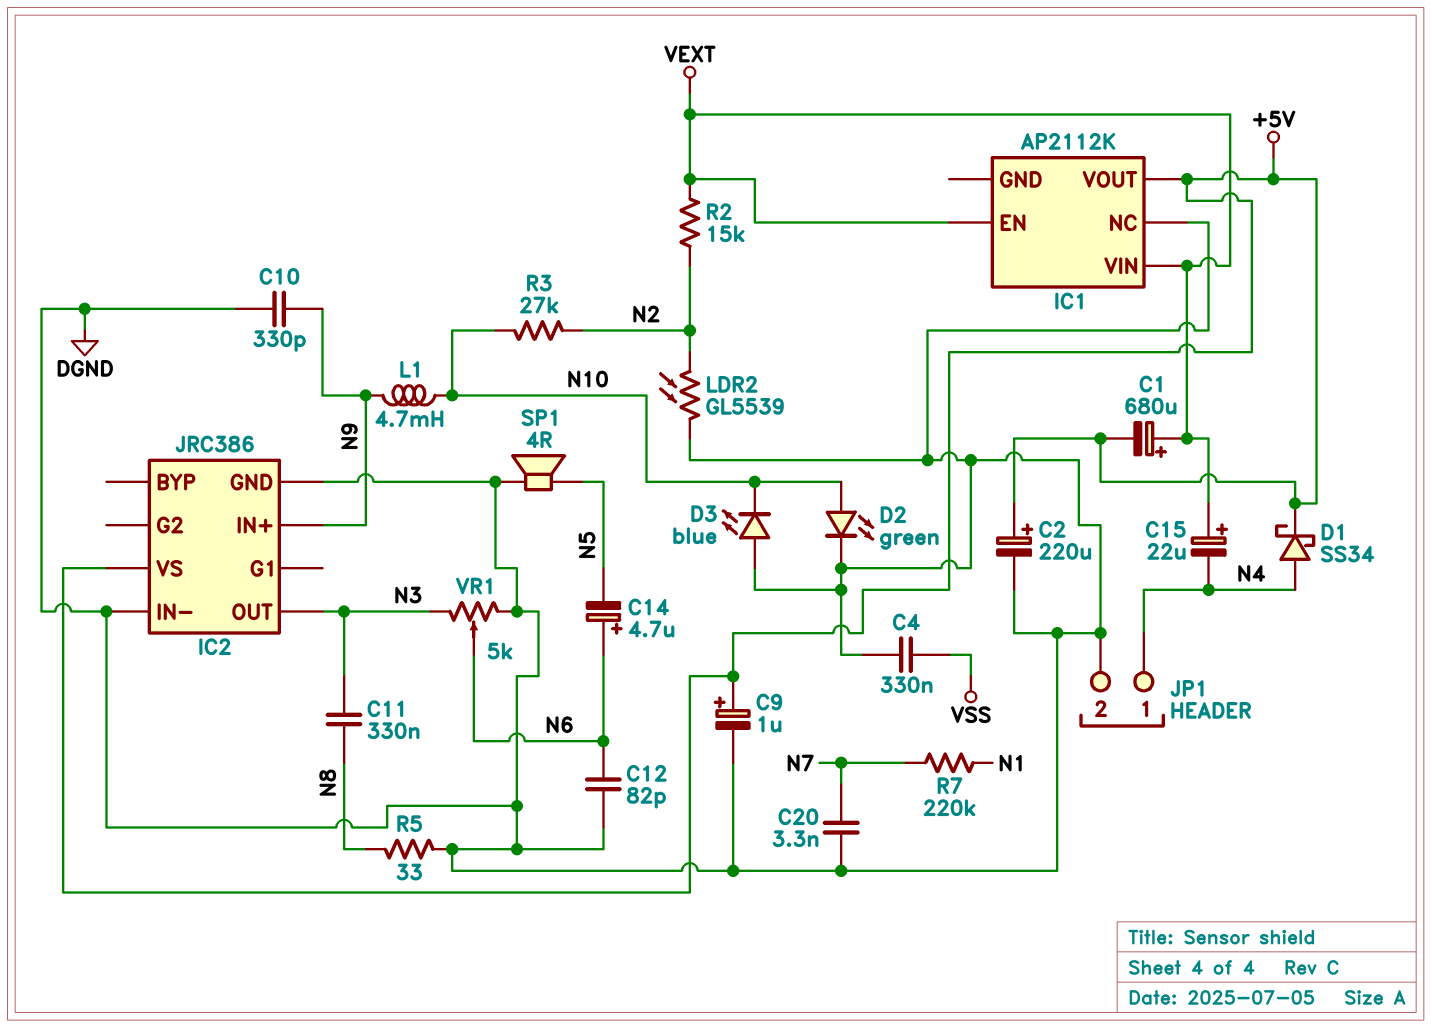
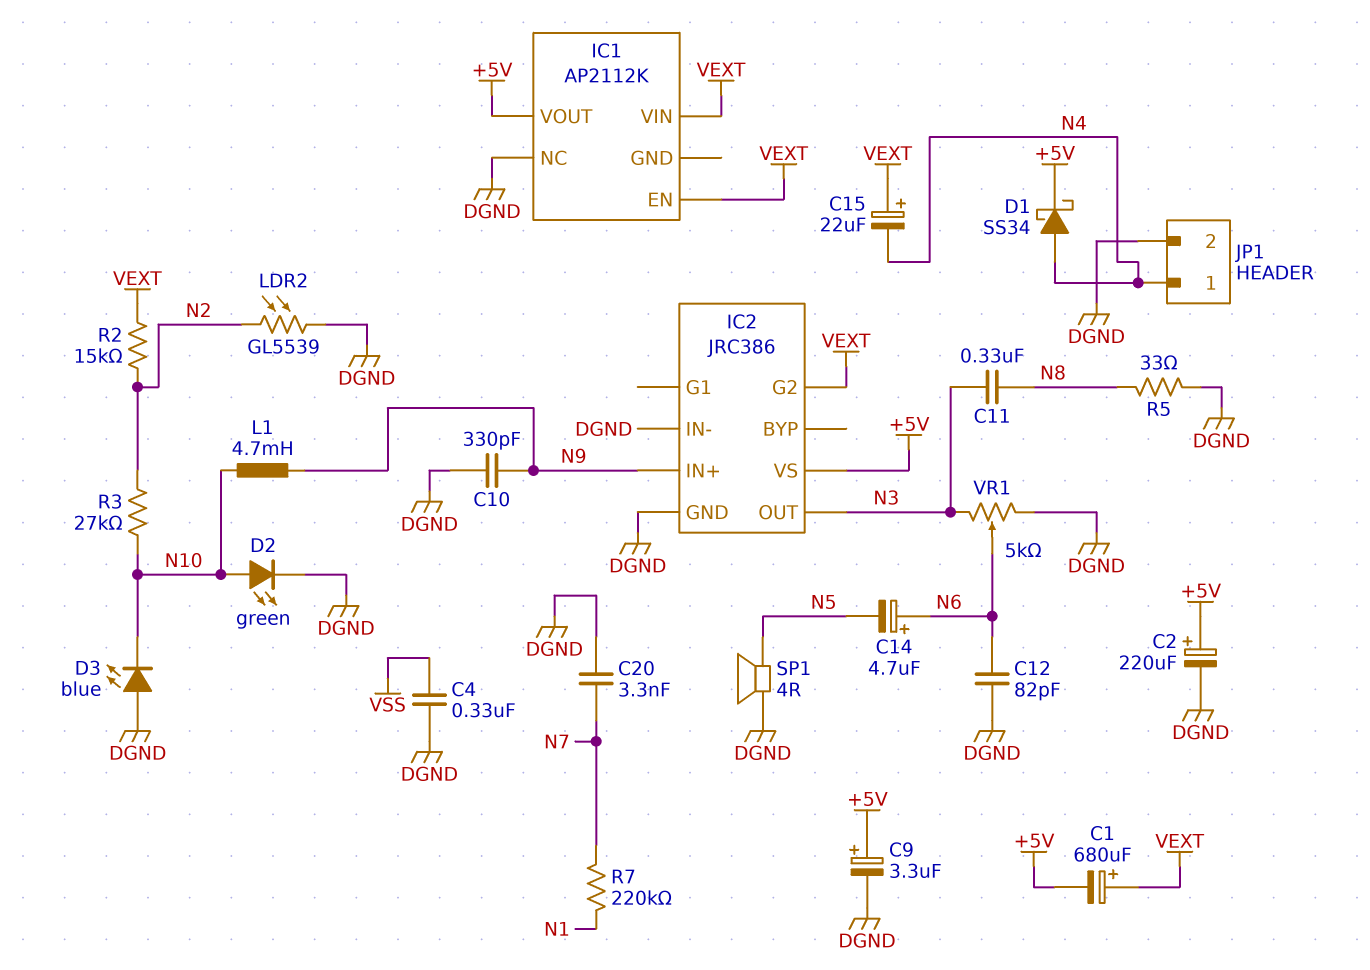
C9: 1uF (plus +5V, minus DGND) -> 3.3uF (plus +5V, minus DGND)
IC2 pin G2: none -> VEXT

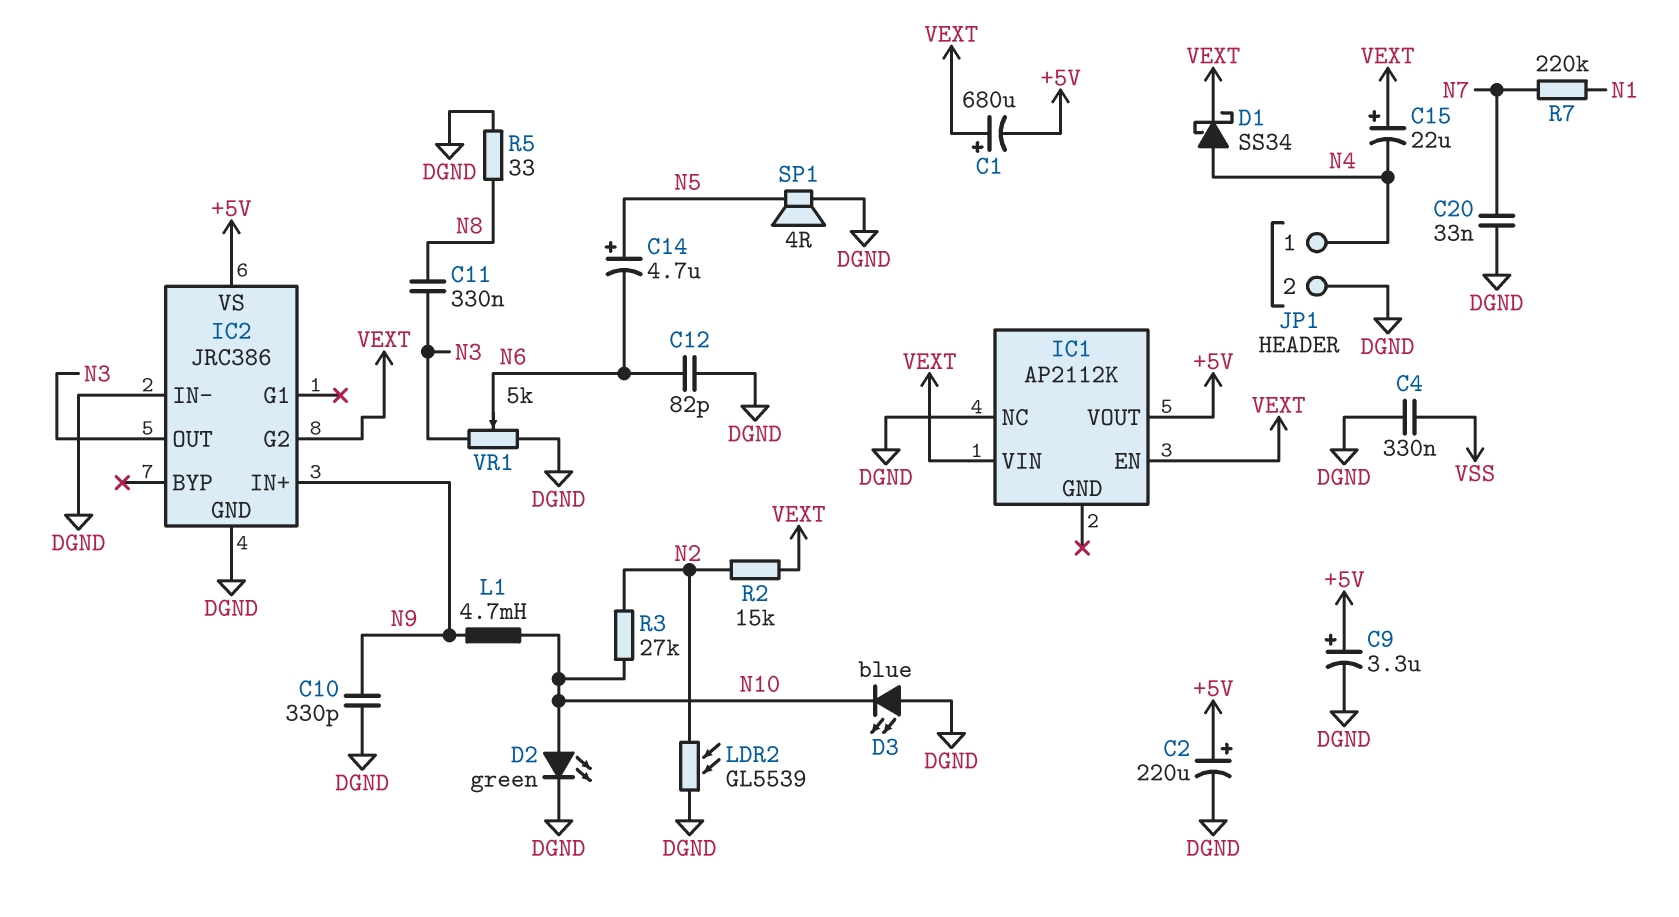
C14: 4.7uF (plus N6, minus N5) -> 4.7uF (plus N5, minus N6)
C20: 3.3nF (DGND, N7) -> 33nF (DGND, N7)
D1: schottky SS34 (A N4, K +5V) -> schottky SS34 (A N4, K VEXT)

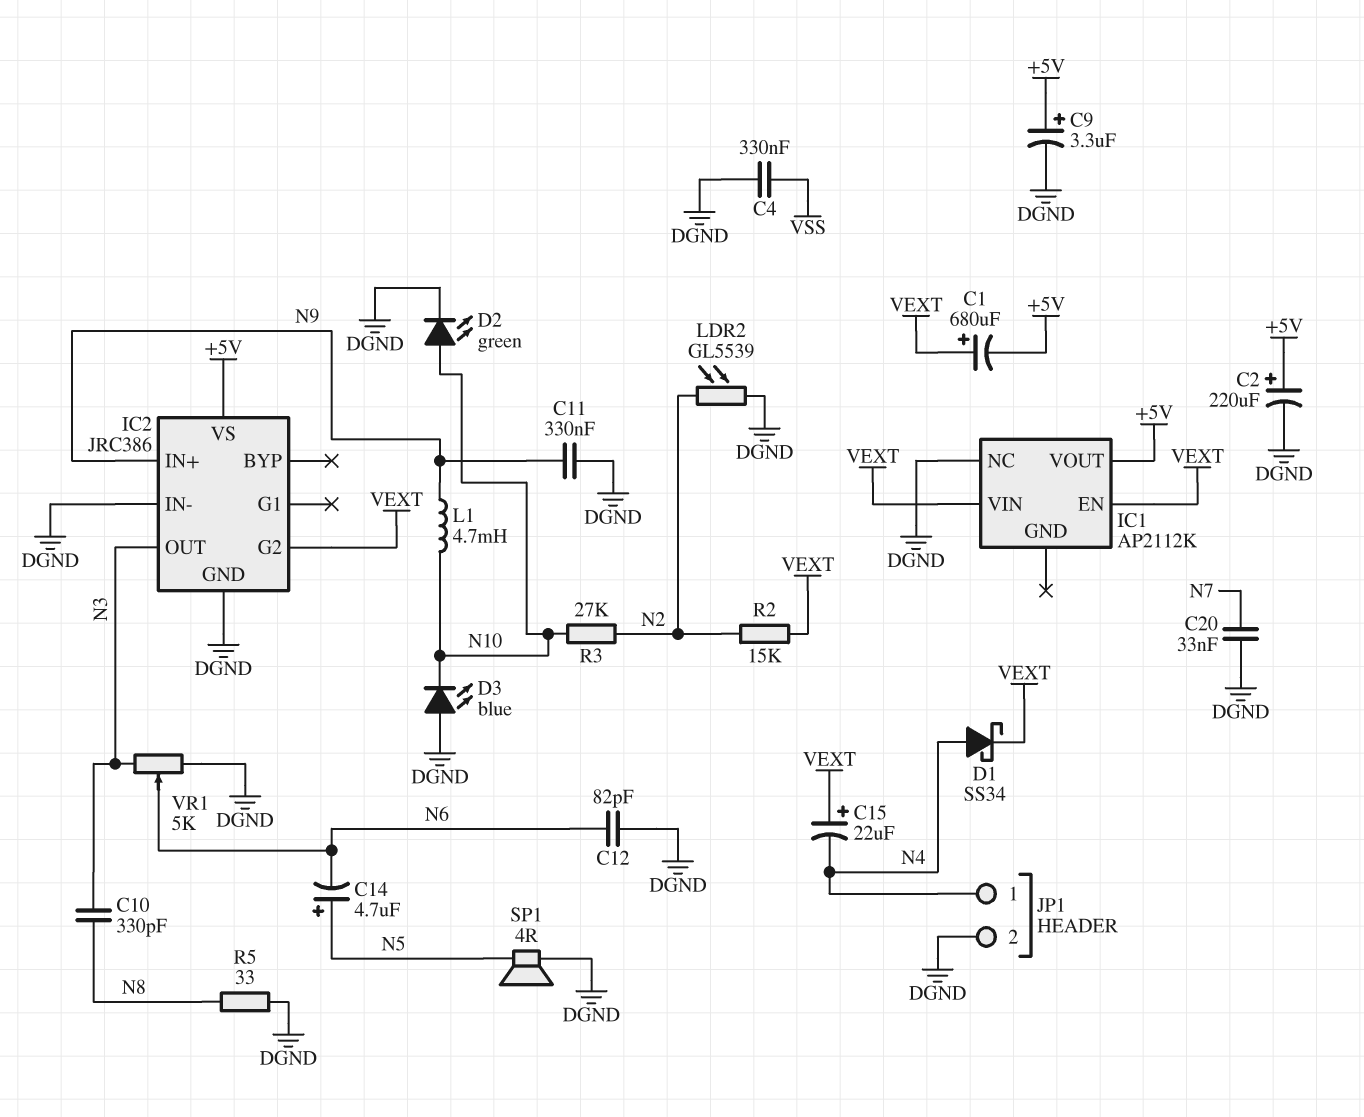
C10: 330pF (DGND, N9) -> 330pF (N3, N8)
C11: 330nF (N3, N8) -> 330nF (DGND, N9)
R7: 220k (N1, N7) -> none

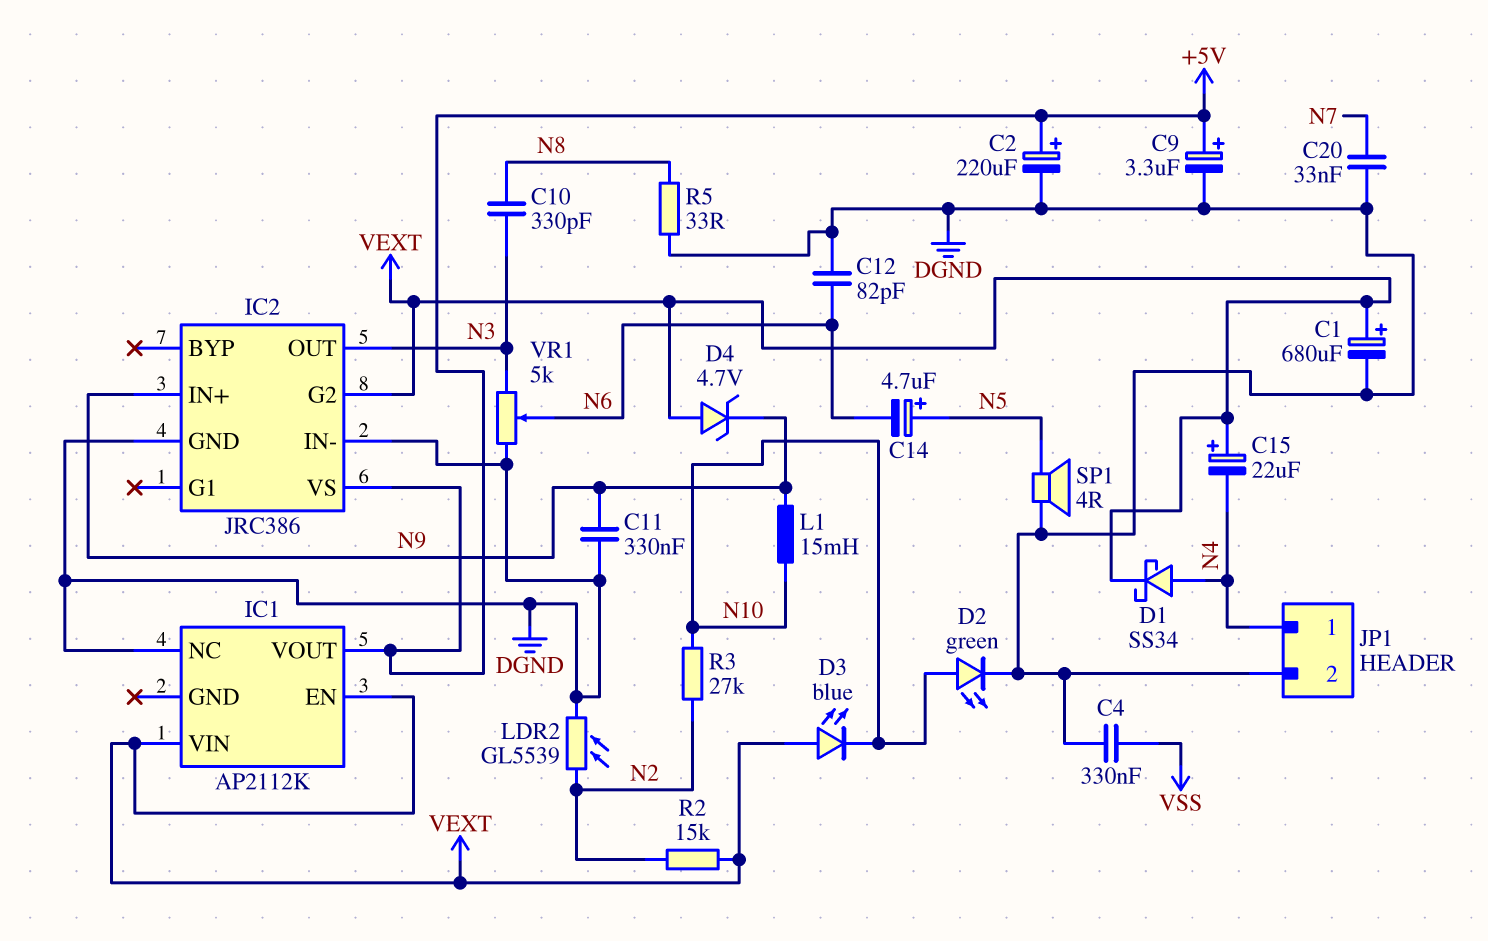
C1: 680uF (plus VEXT, minus +5V) -> 680uF (plus VEXT, minus DGND)
D3: LED blue (A DGND, K N10) -> LED blue (A VEXT, K N10)
D4: none -> zener 4.7V (A VEXT, K N9)
L1: 4.7mH (N9, N10) -> 15mH (N9, N10)

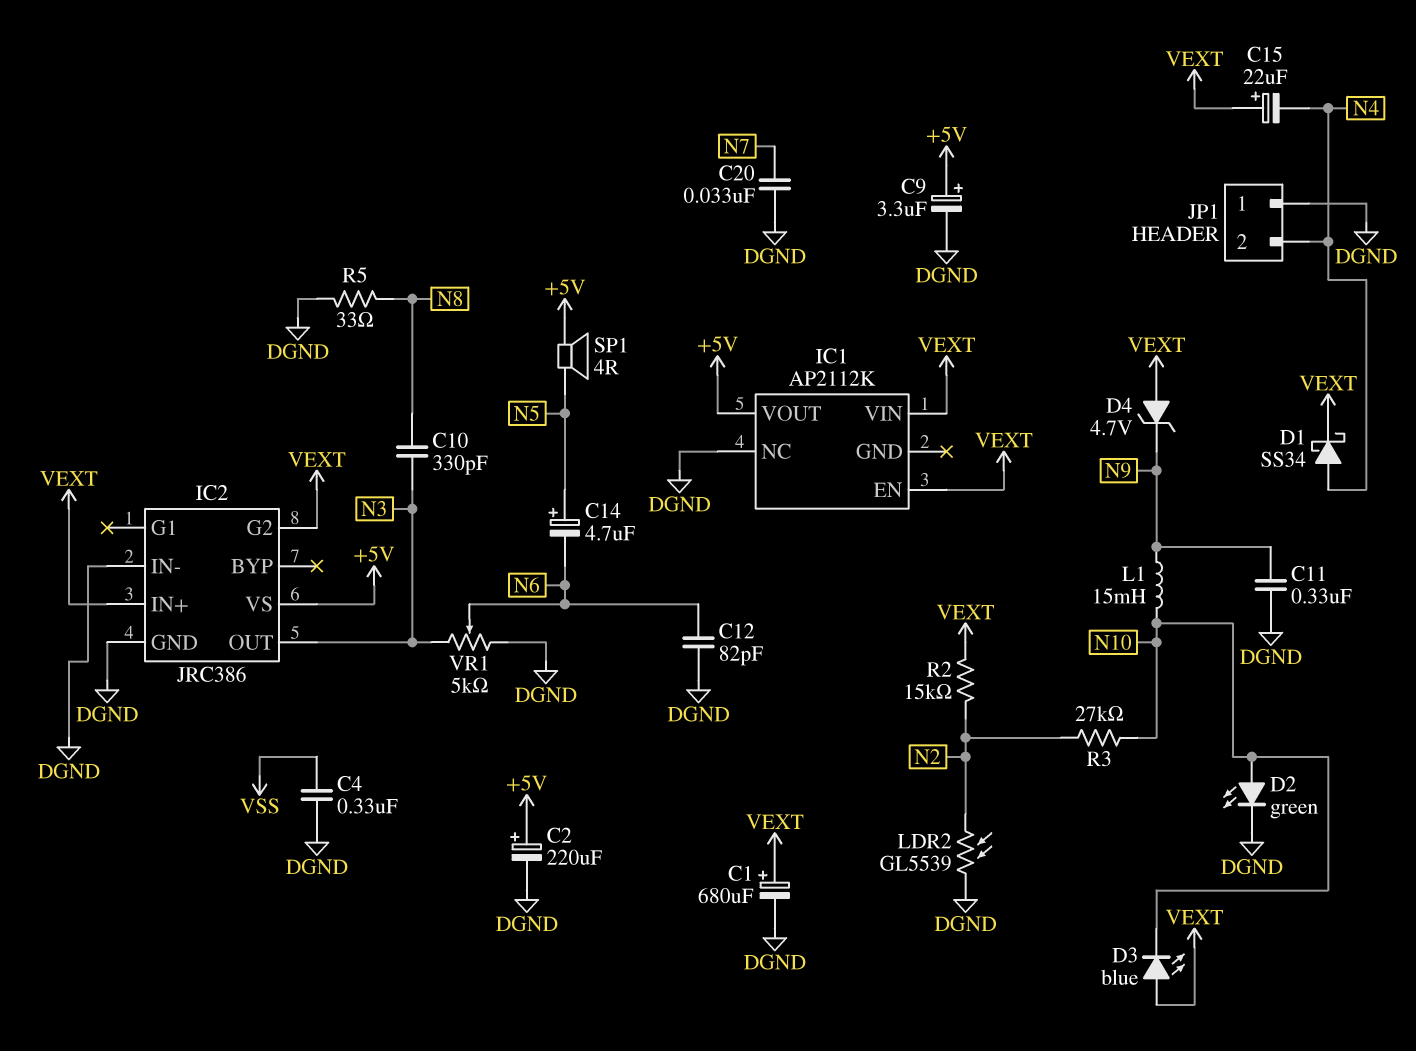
IC2 pin IN+: N9 -> VEXT
JP1 pin 1: N4 -> DGND
JP1 pin 2: DGND -> N4
SP1: speaker 4R (DGND, N5) -> speaker 4R (+5V, N5)

